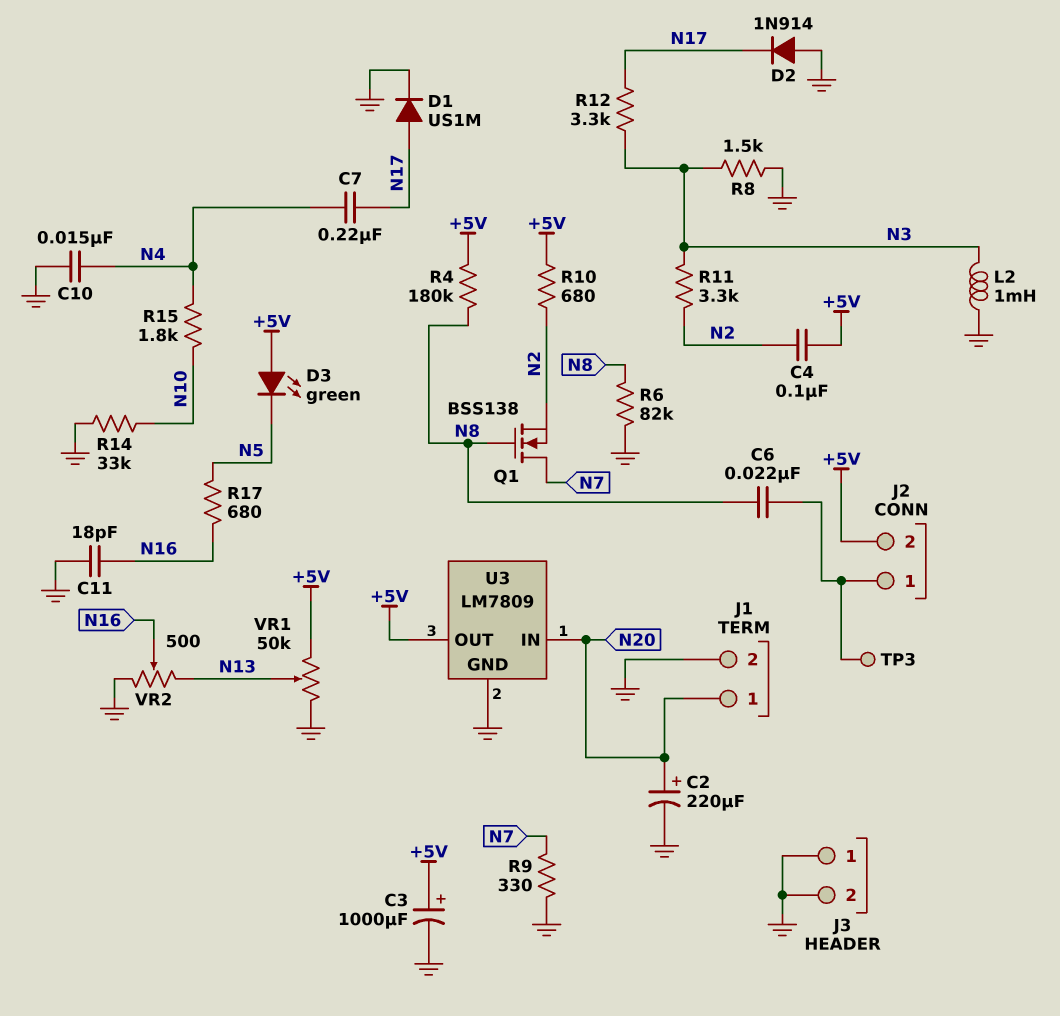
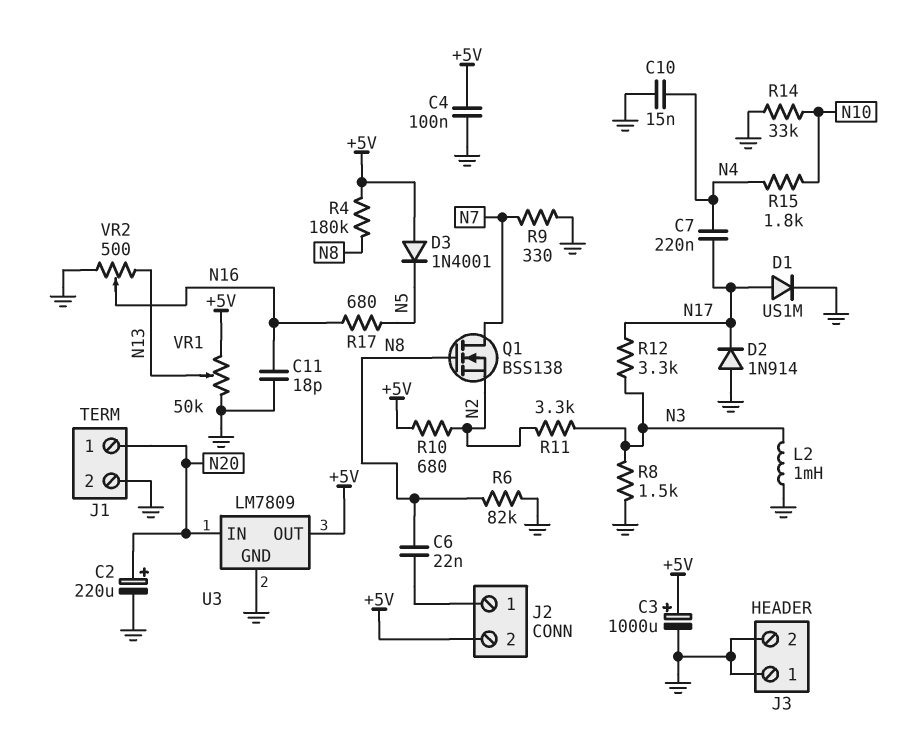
C4: 100nF (+5V, N2) -> 100nF (+5V, GND)
D3: LED green (A +5V, K N5) -> diode 1N4001 (A +5V, K N5)
TP3: test point (J2/1) -> none

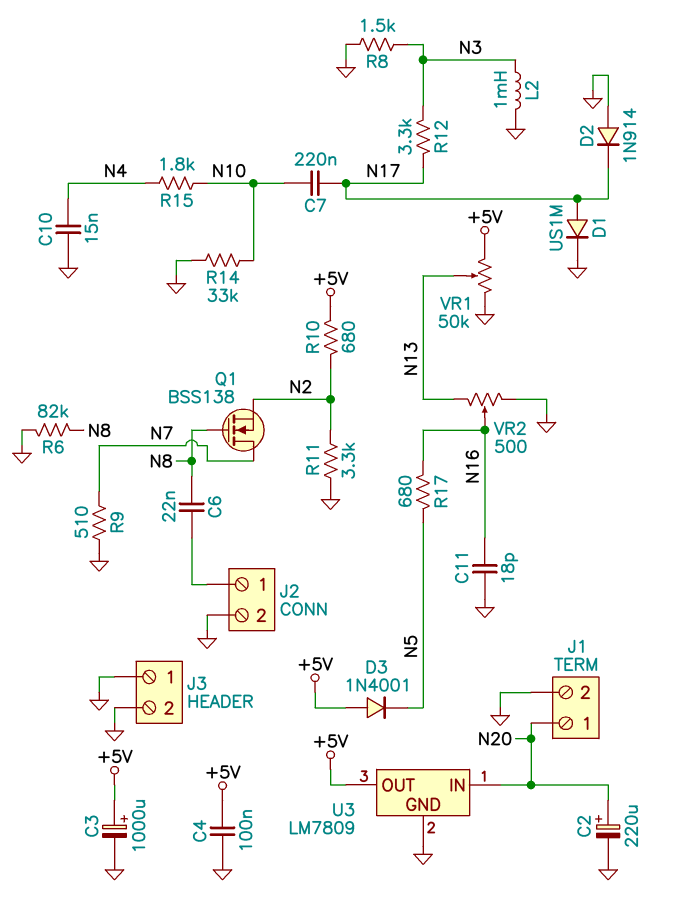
C7: 220nF (N4, N17) -> 220nF (N10, N17)
J2 pin 2: +5V -> GND
R4: 180k (+5V, N8) -> none
R9: 330 (GND, N7) -> 510 (GND, N7)
R11: 3.3k (N2, N3) -> 3.3k (GND, N2)

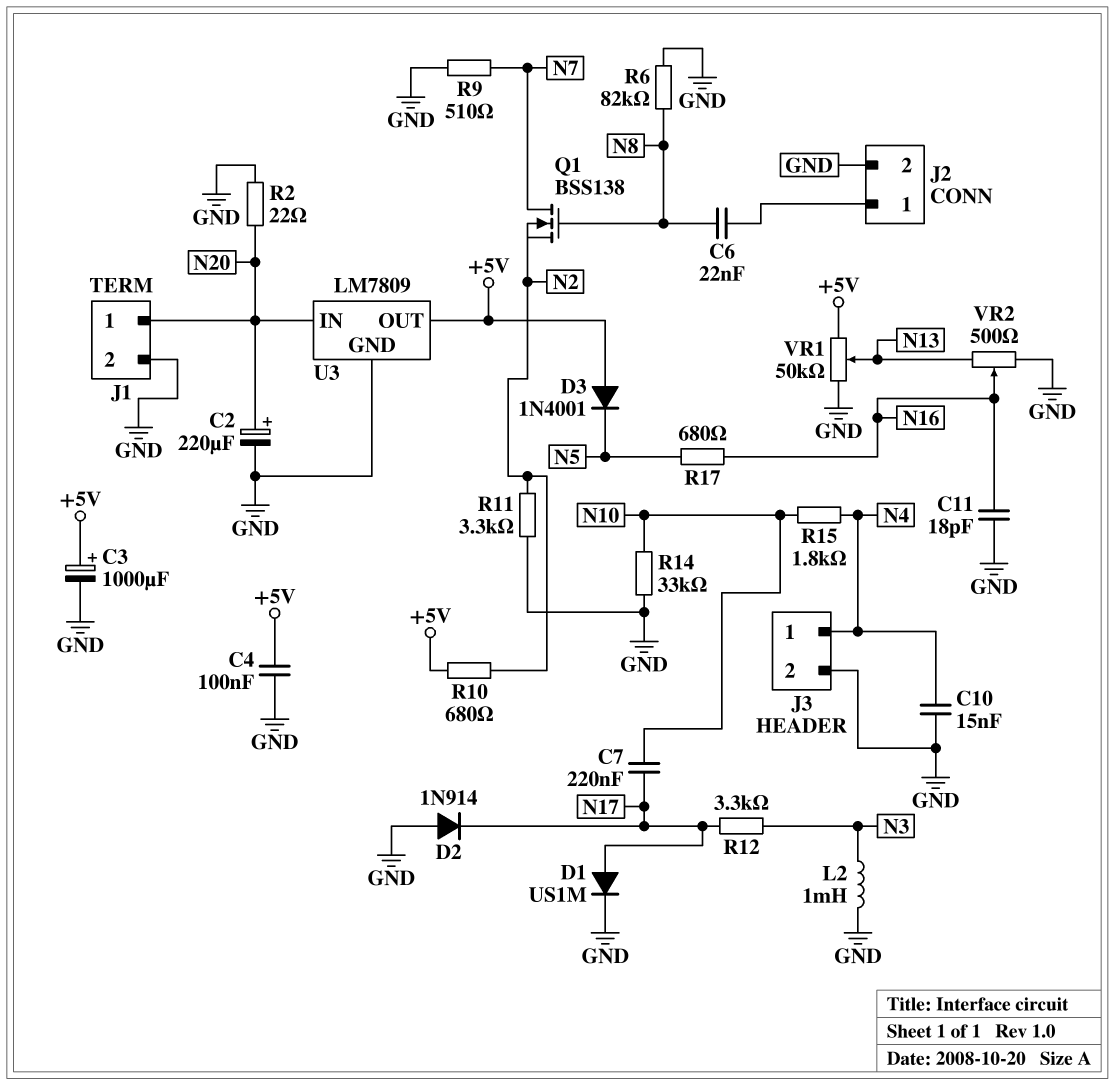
J3 pin 1: GND -> N4
R2: none -> 22 (GND, N20)
R8: 1.5k (GND, N3) -> none

